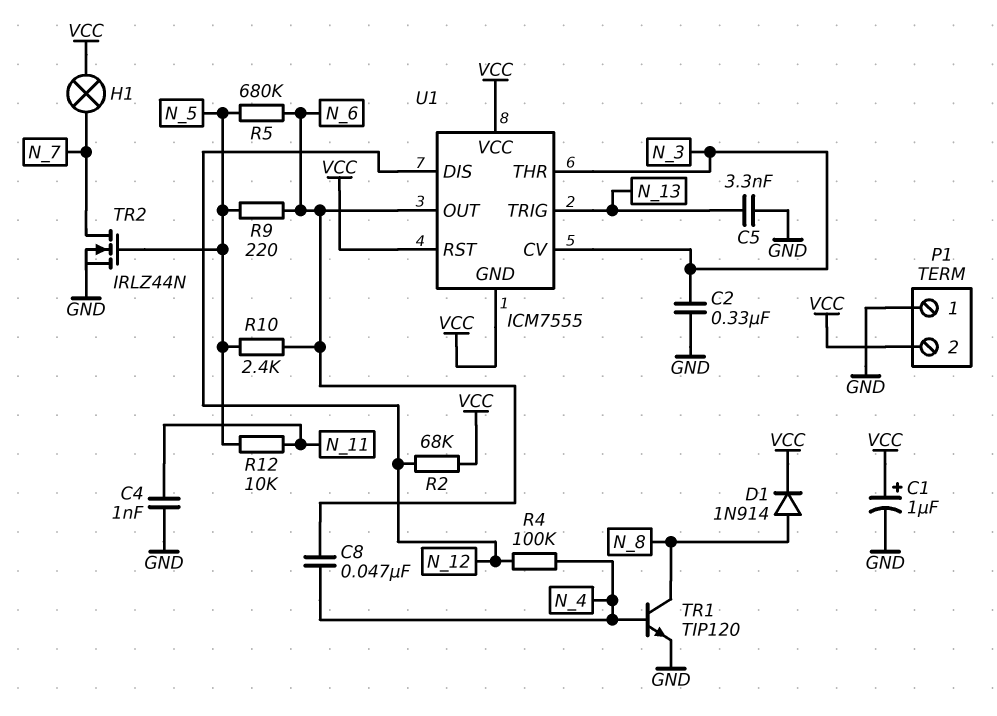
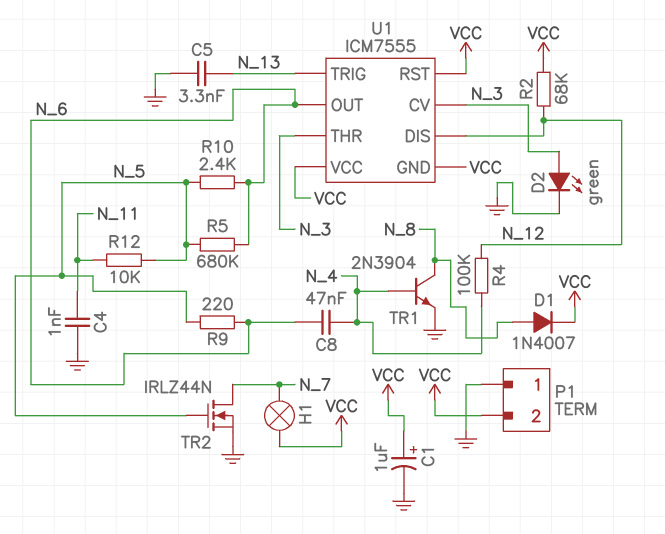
C2: 330nF (GND, N_3) -> none
D1: diode 1N914 (A N_8, K VCC) -> diode 1N4007 (A N_8, K VCC)
D2: none -> LED green (A N_3, K GND)
TR1: NPN TIP120 (B N_4, C N_8, E GND) -> NPN 2N3904 (B N_4, C N_8, E GND)

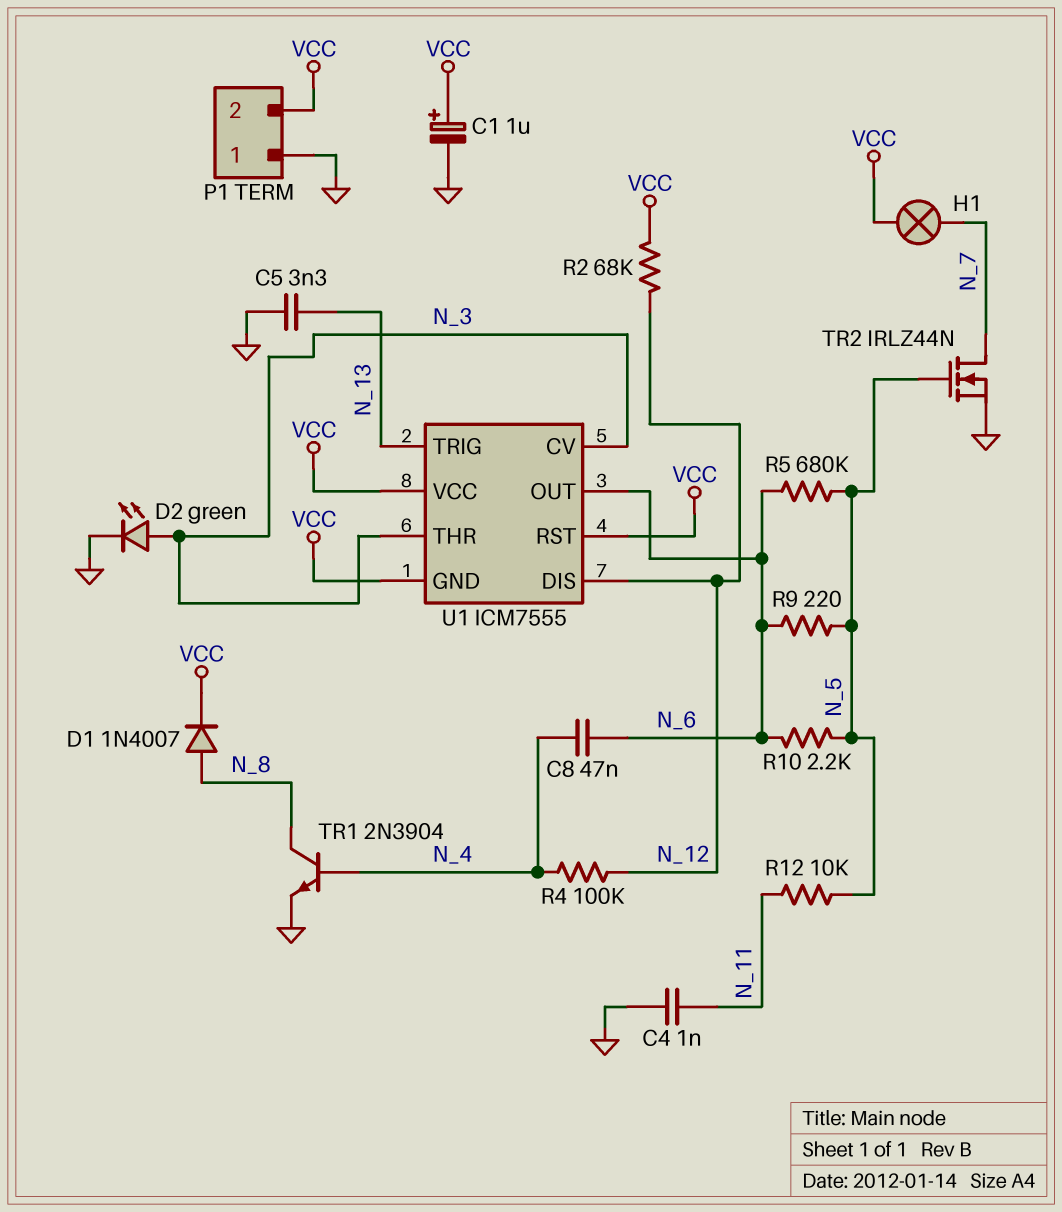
R10: 2.4k (N_5, N_6) -> 2.2k (N_5, N_6)

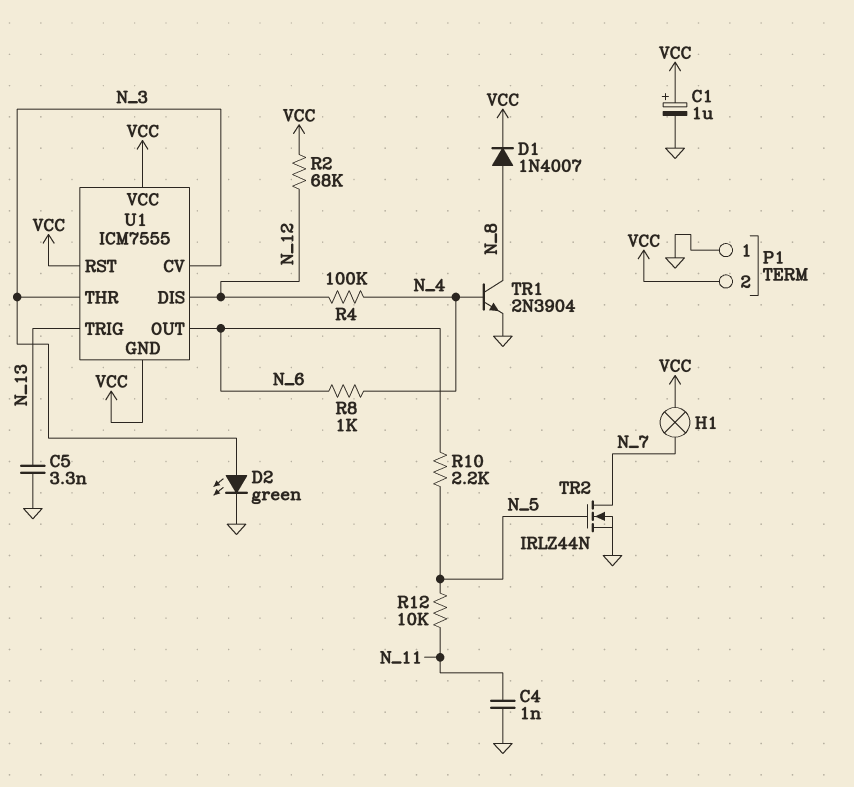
C8: 47nF (N_4, N_6) -> none
R5: 680k (N_5, N_6) -> none
R8: none -> 1k (N_4, N_6)
R9: 220 (N_5, N_6) -> none

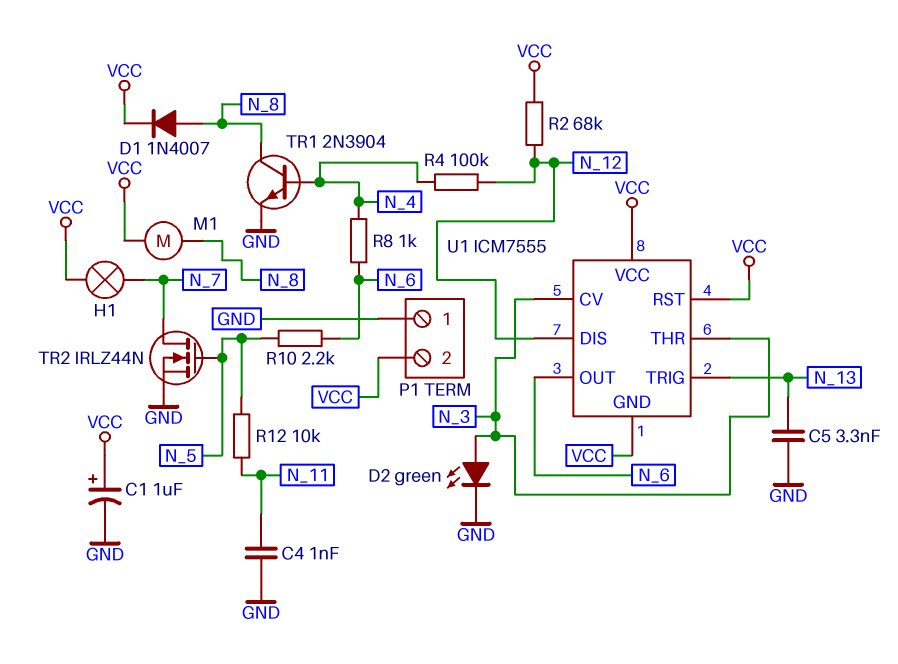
M1: none -> motor (N_8, VCC)

